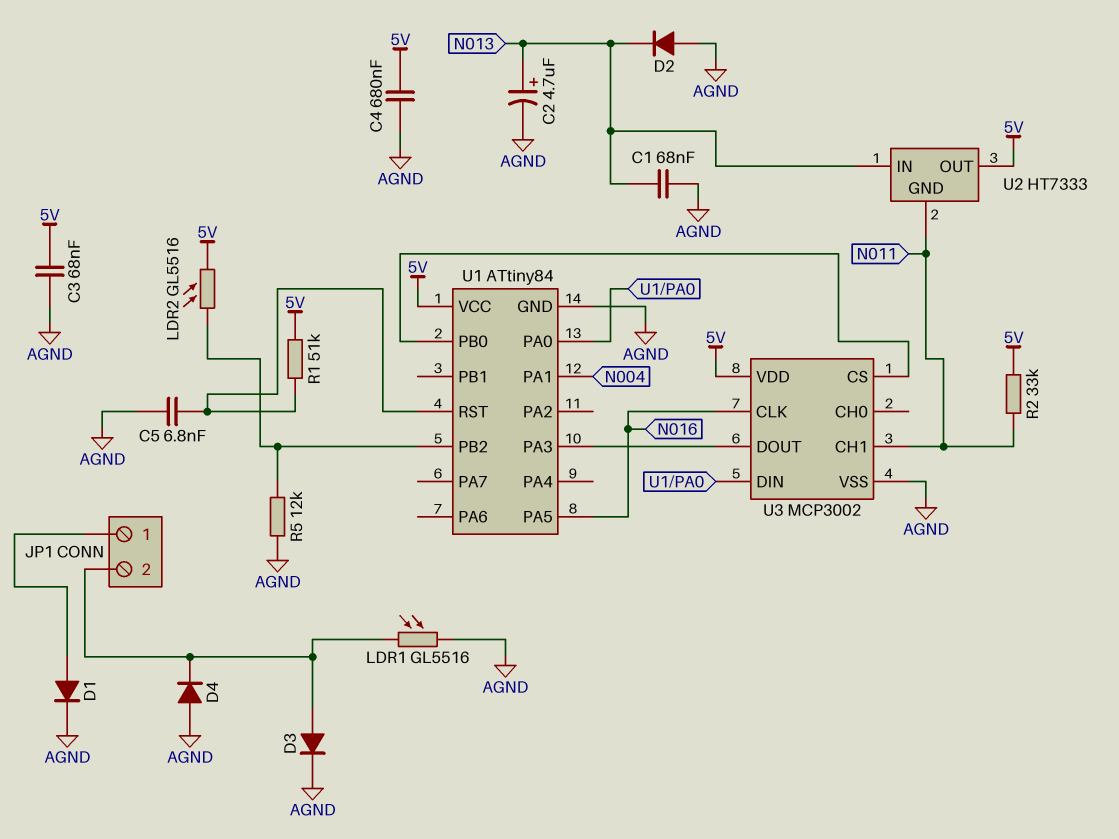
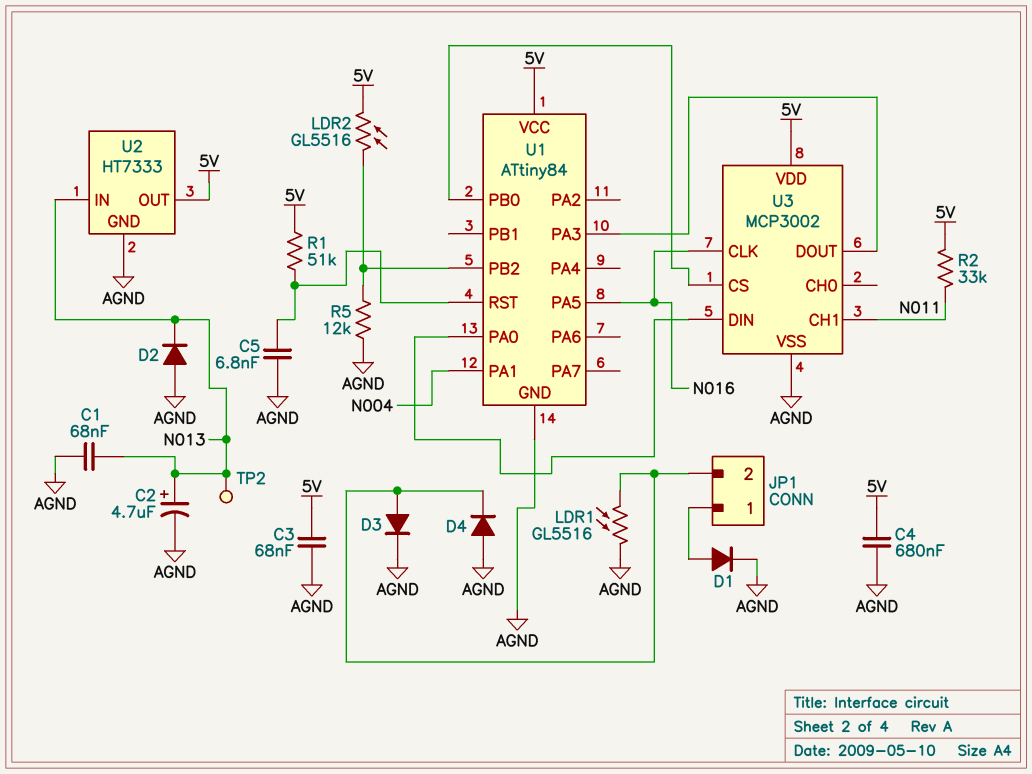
TP2: none -> test point (N013)
U2 pin GND: N011 -> AGND

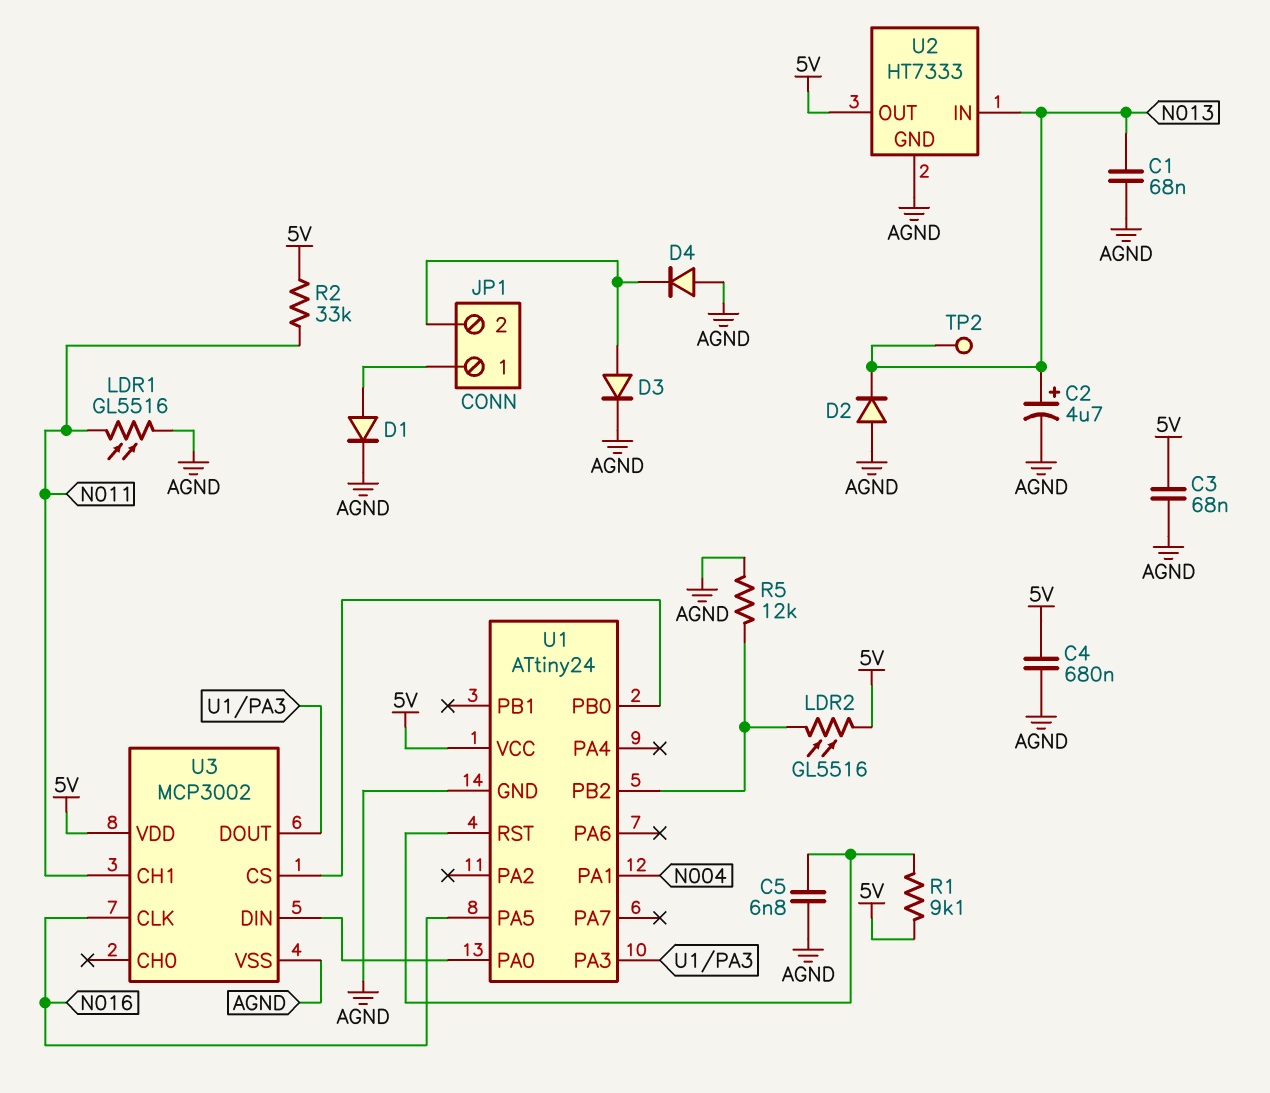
LDR1: GL5516 (AGND, JP1/2) -> GL5516 (AGND, N011)
R1: 51k (5V, U1/RST) -> 9.1k (5V, U1/RST)
U1: ATtiny84 -> ATtiny24

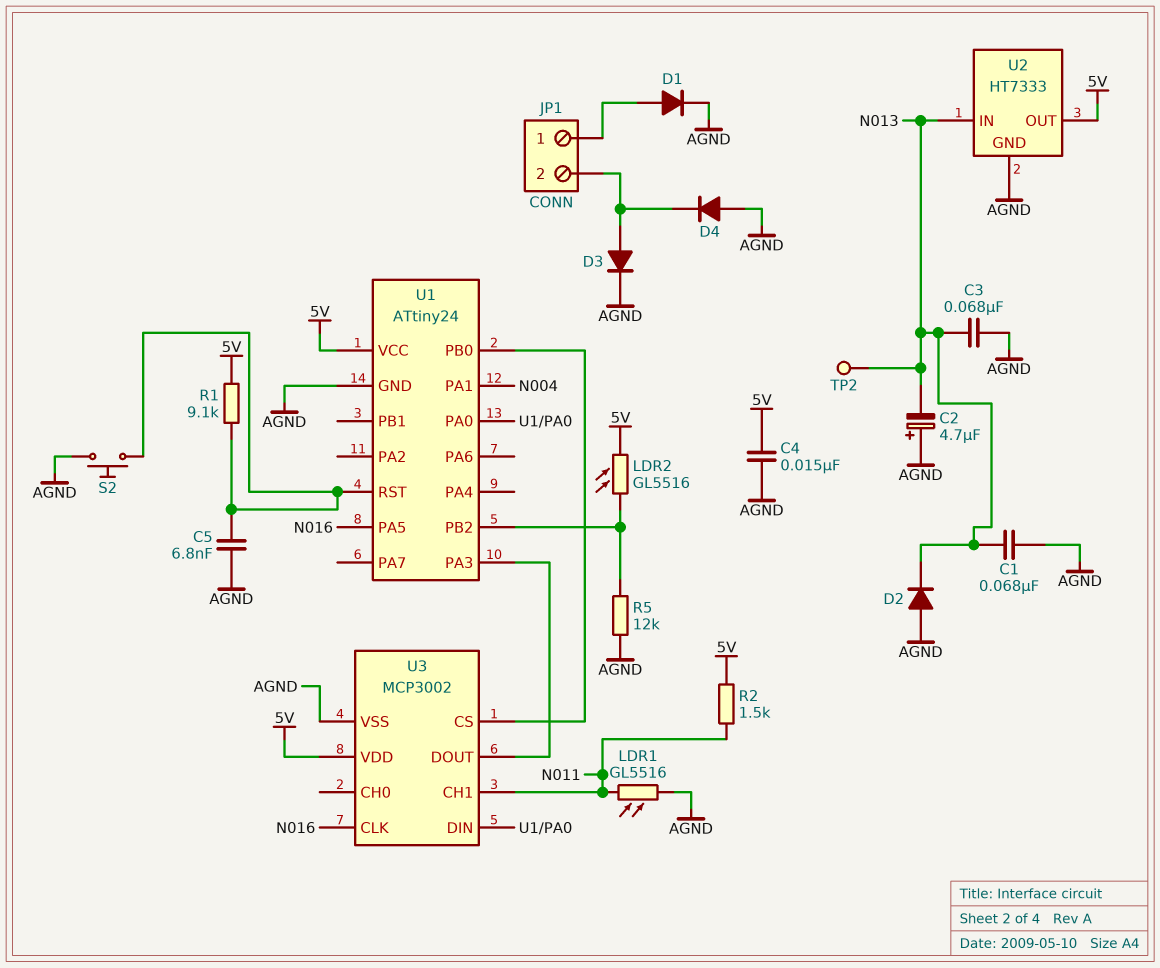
C2: 4.7uF (plus N013, minus AGND) -> 4.7uF (plus AGND, minus N013)
C3: 68nF (5V, AGND) -> 68nF (AGND, N013)
C4: 680nF (5V, AGND) -> 15nF (5V, AGND)
R2: 33k (5V, N011) -> 1.5k (5V, N011)
S2: none -> button (AGND, U1/RST)

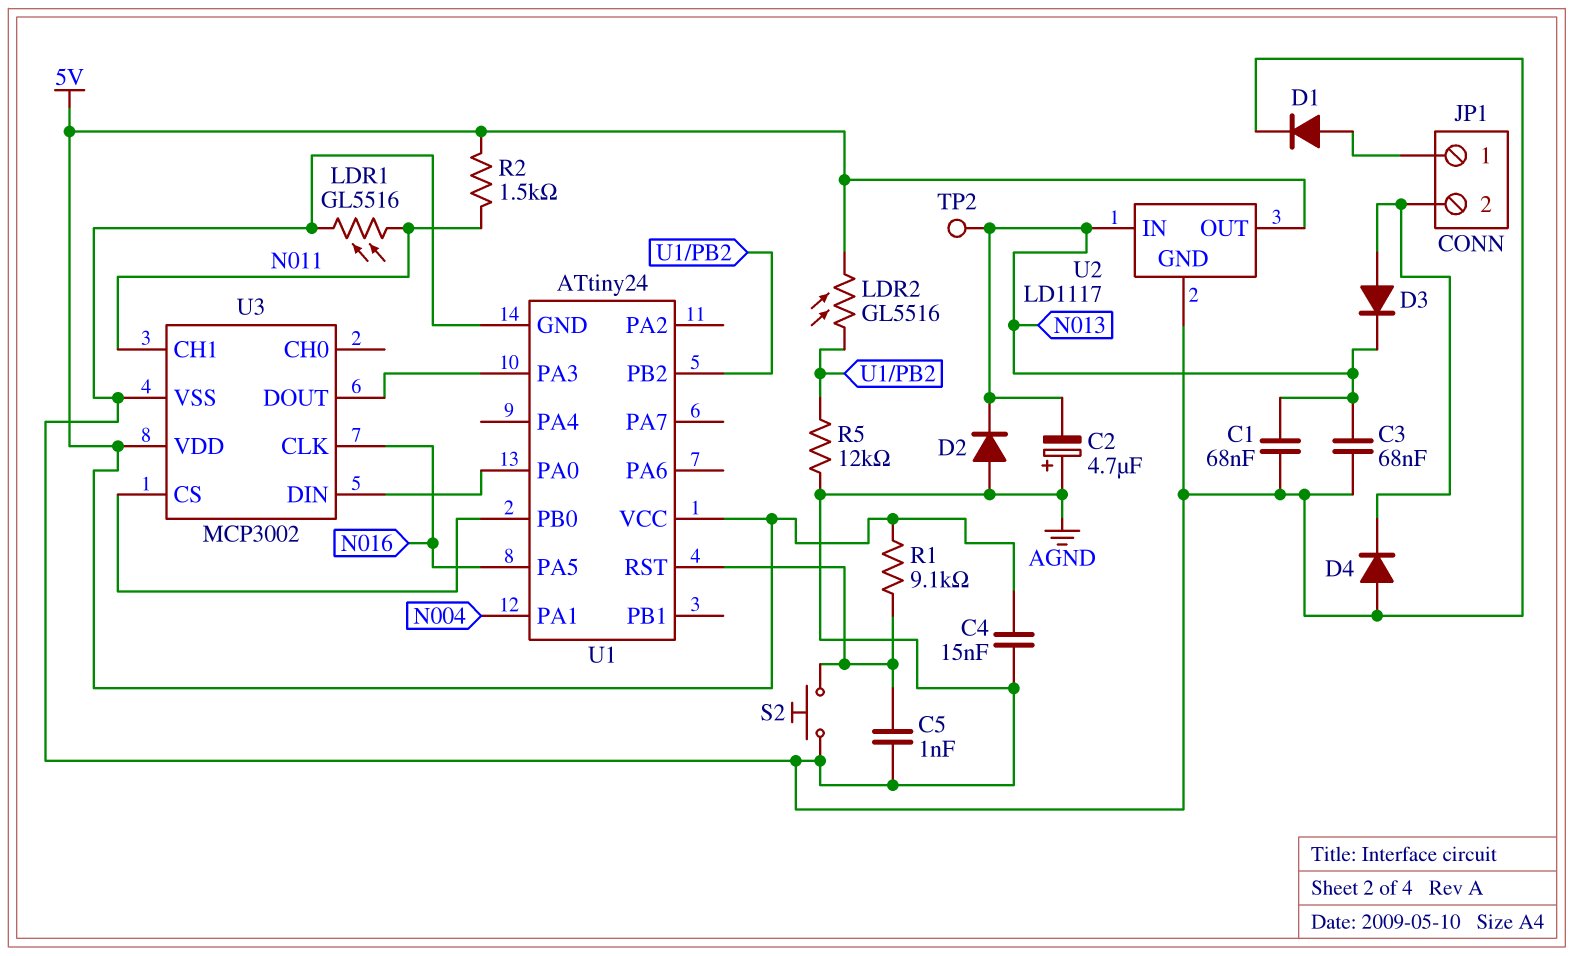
C5: 6.8nF (AGND, U1/RST) -> 1nF (AGND, U1/RST)
D3: diode (A JP1/2, K AGND) -> diode (A JP1/2, K N013)
U2: HT7333 -> LD1117

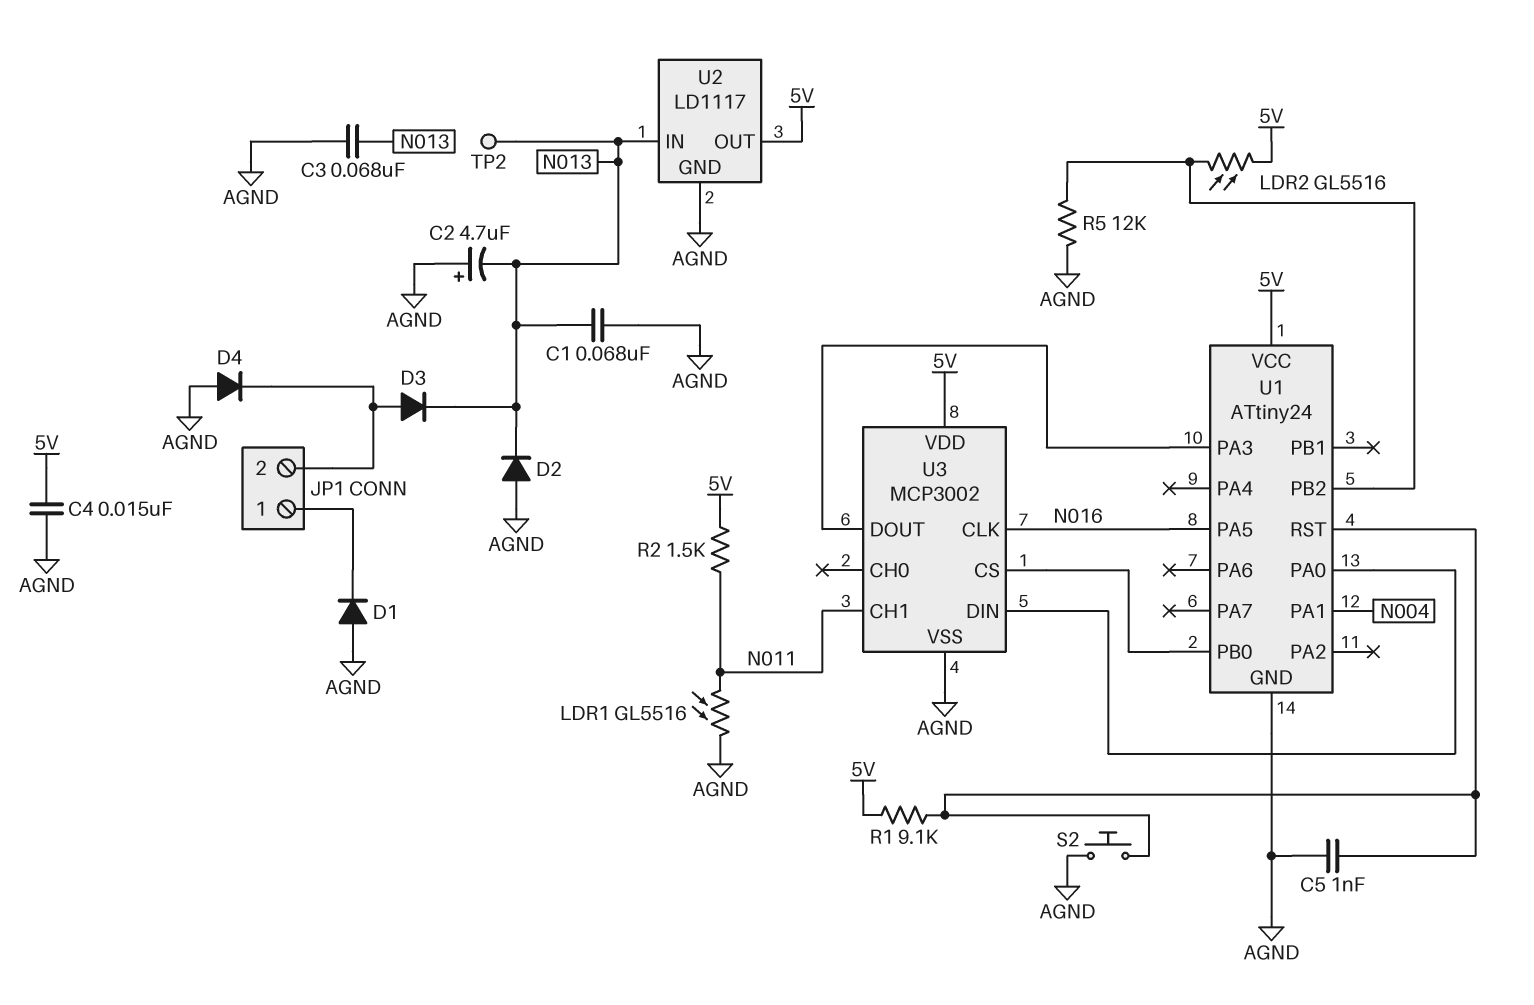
D1: diode (A JP1/1, K AGND) -> diode (A AGND, K JP1/1)

